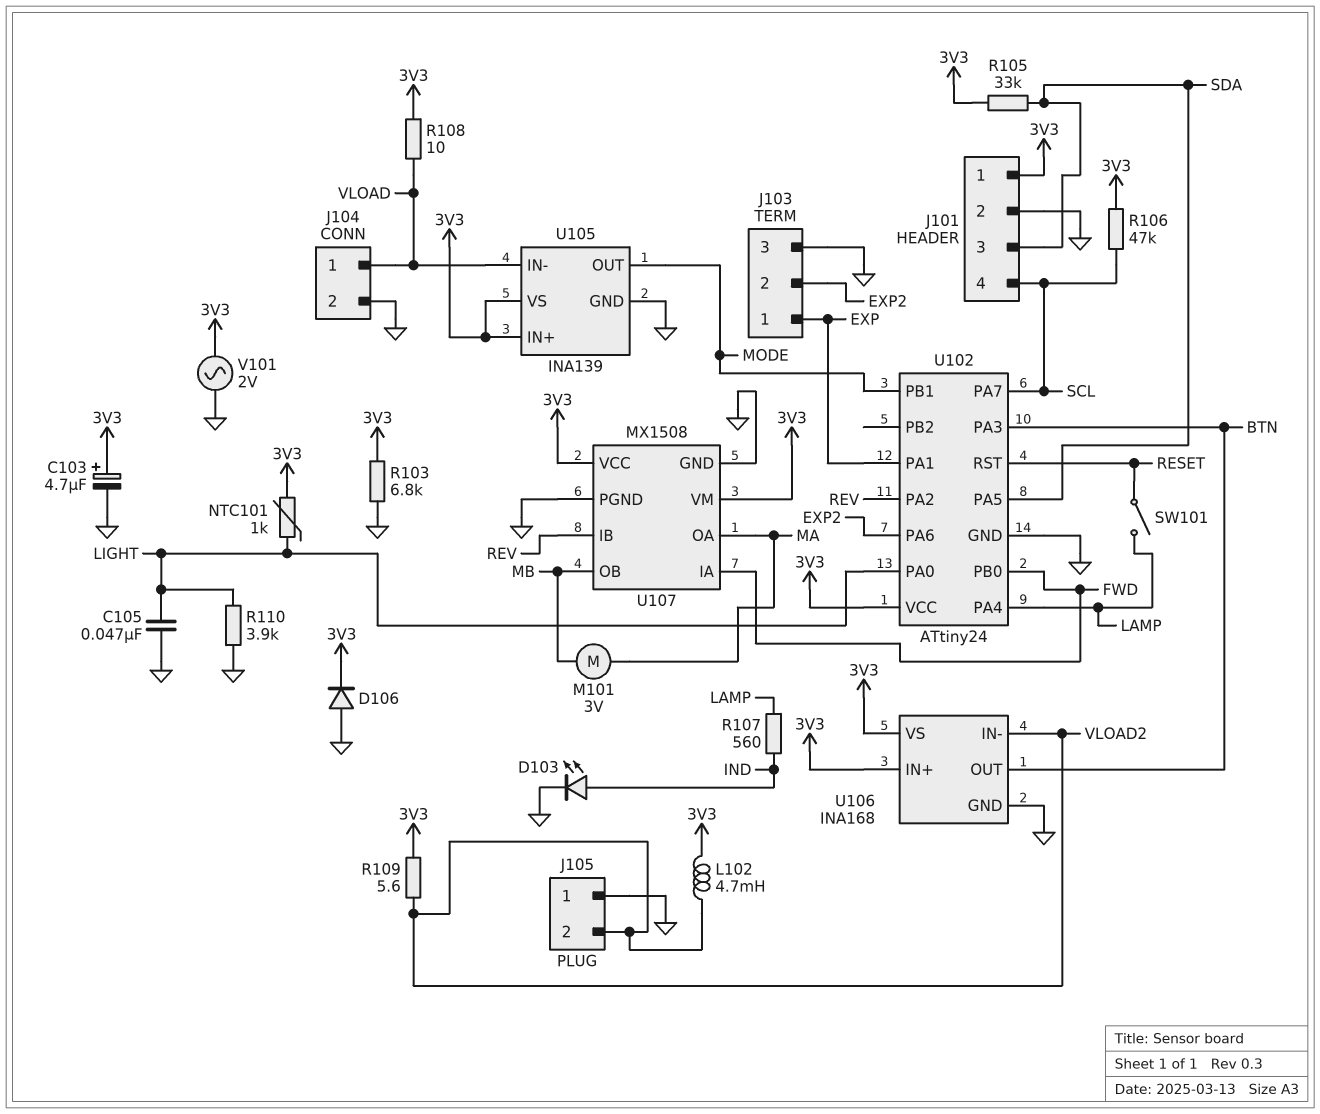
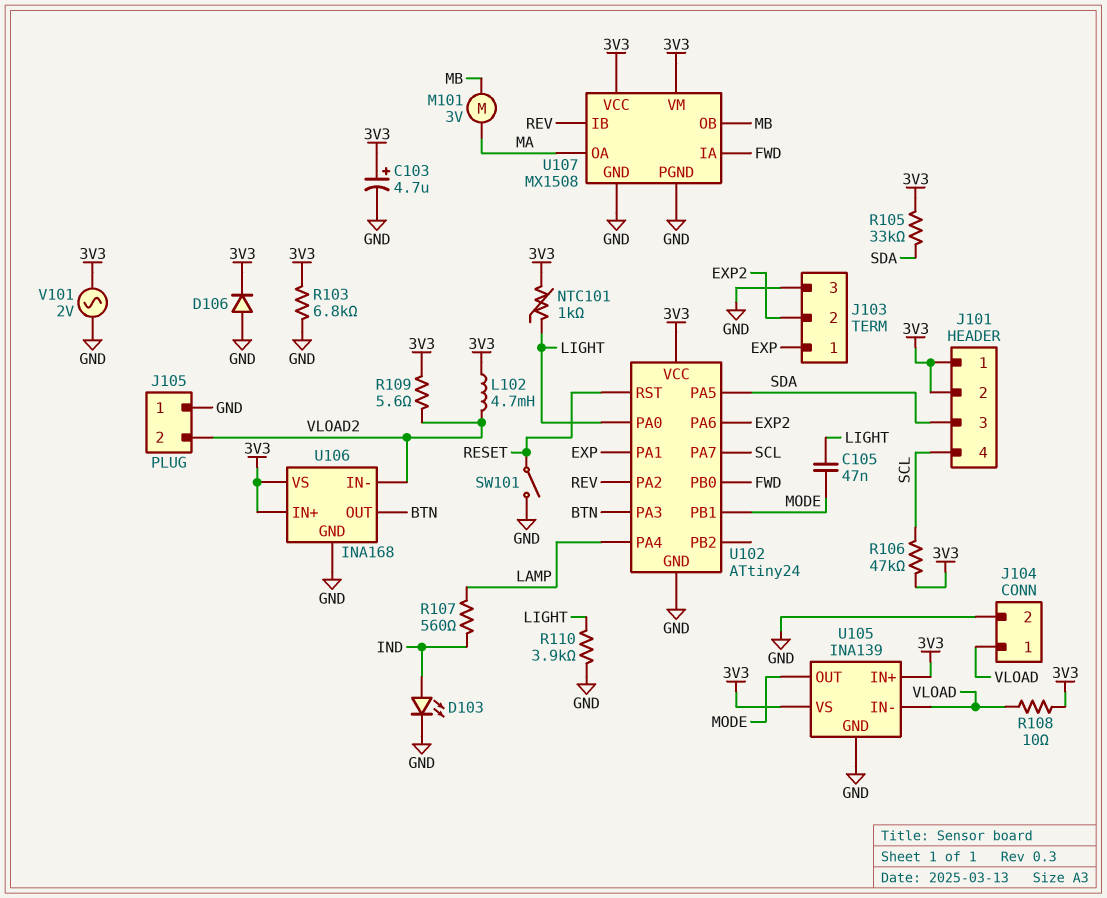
C105: 47nF (GND, LIGHT) -> 47nF (LIGHT, MODE)
J101 pin 2: GND -> 3V3
SW101: switch (LAMP, RESET) -> switch (GND, RESET)

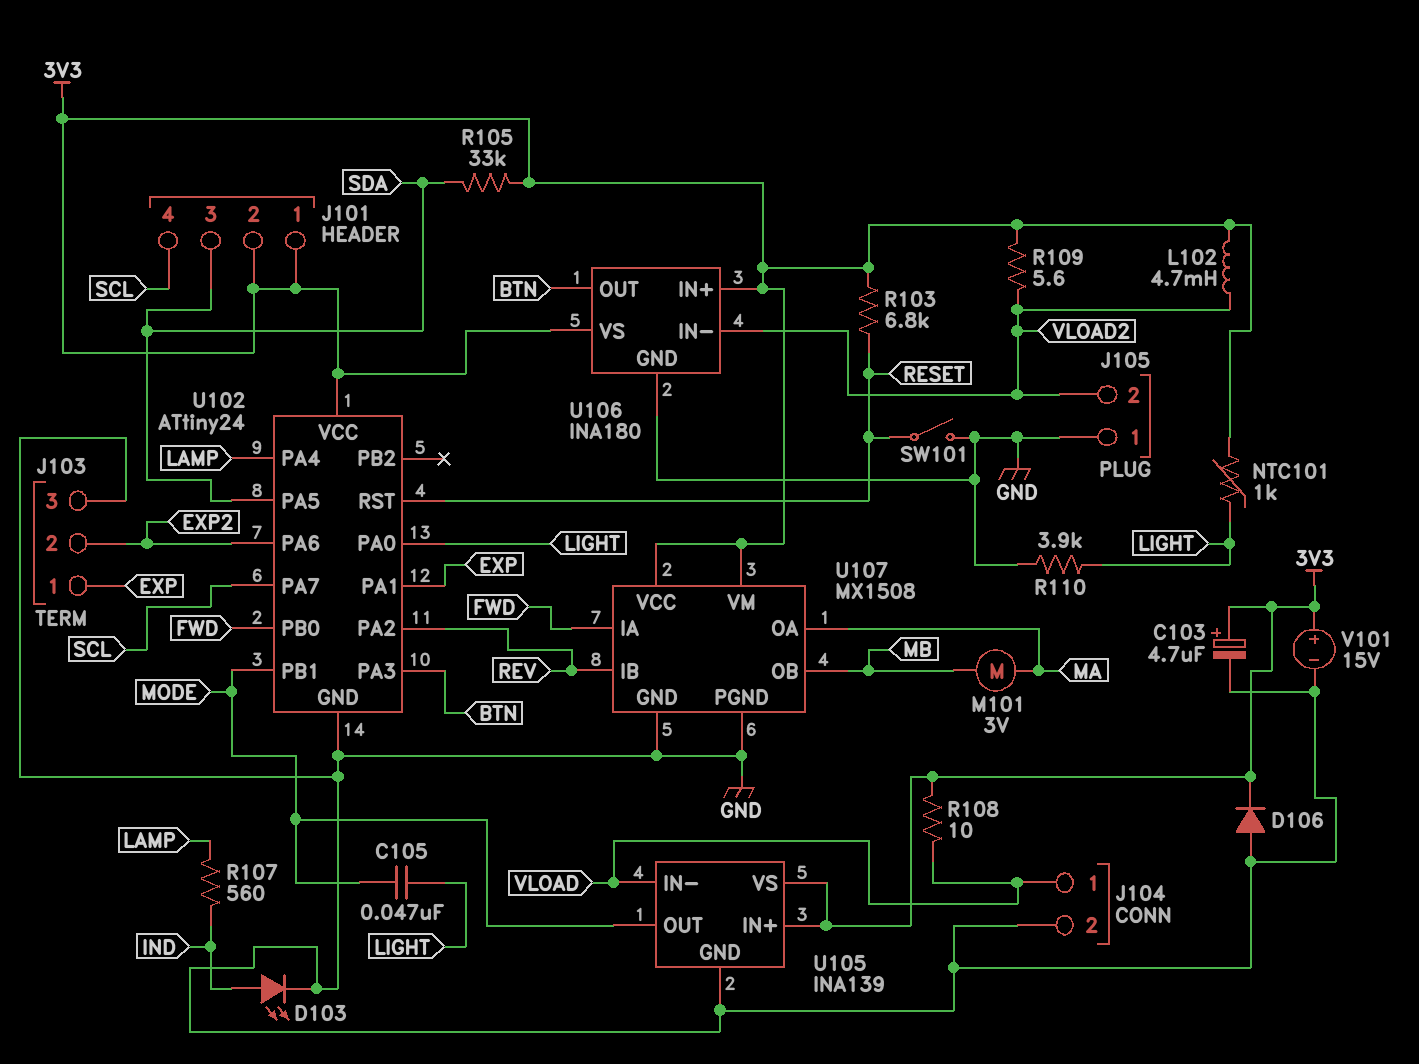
R103: 6.8k (3V3, GND) -> 6.8k (3V3, RESET)
R106: 47k (3V3, SCL) -> none
U106: INA168 -> INA180
V101: AC 2V (3V3, GND) -> 15V (plus 3V3, minus GND)

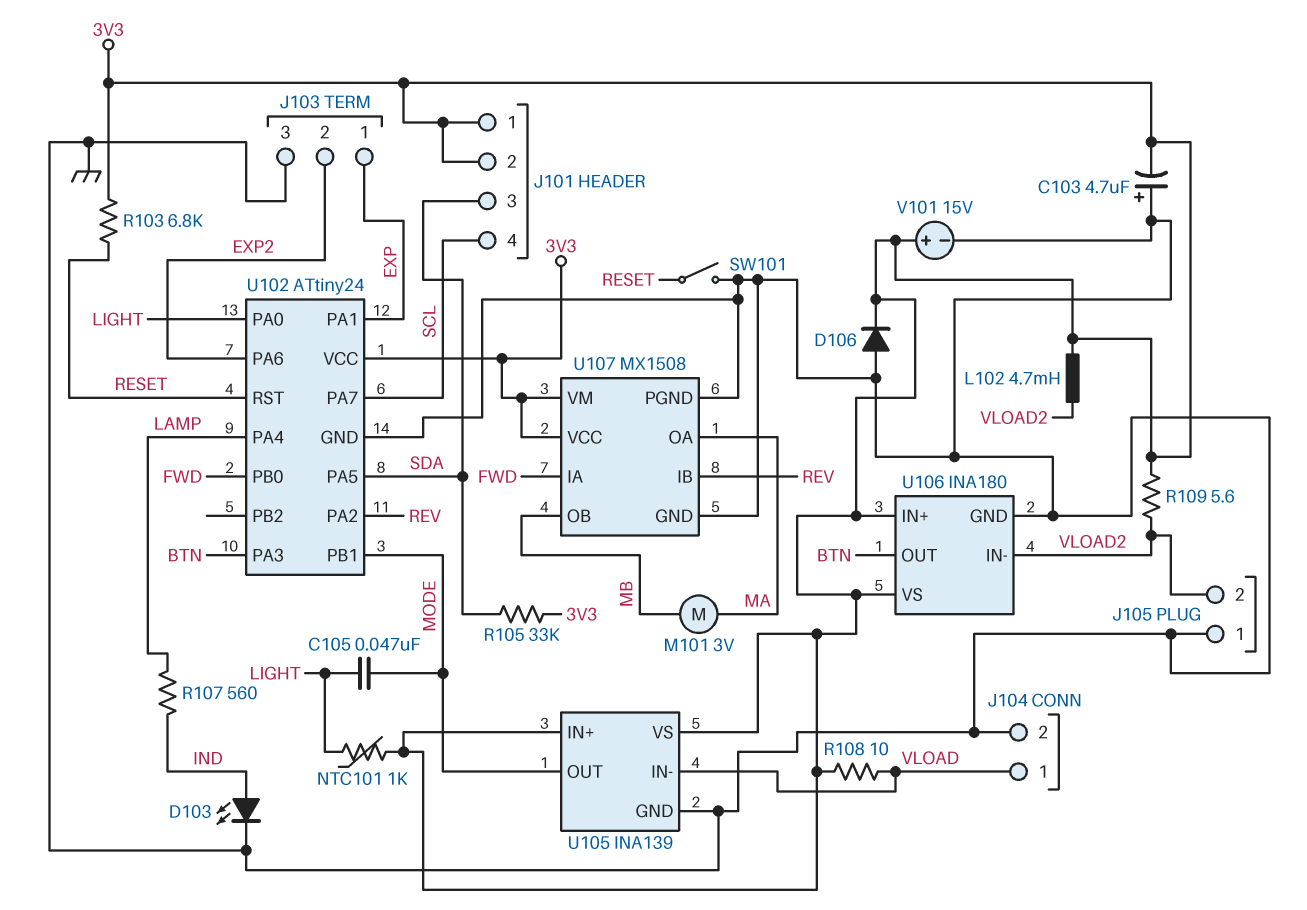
C103: 4.7uF (plus 3V3, minus GND) -> 4.7uF (plus GND, minus 3V3)
R110: 3.9k (GND, LIGHT) -> none

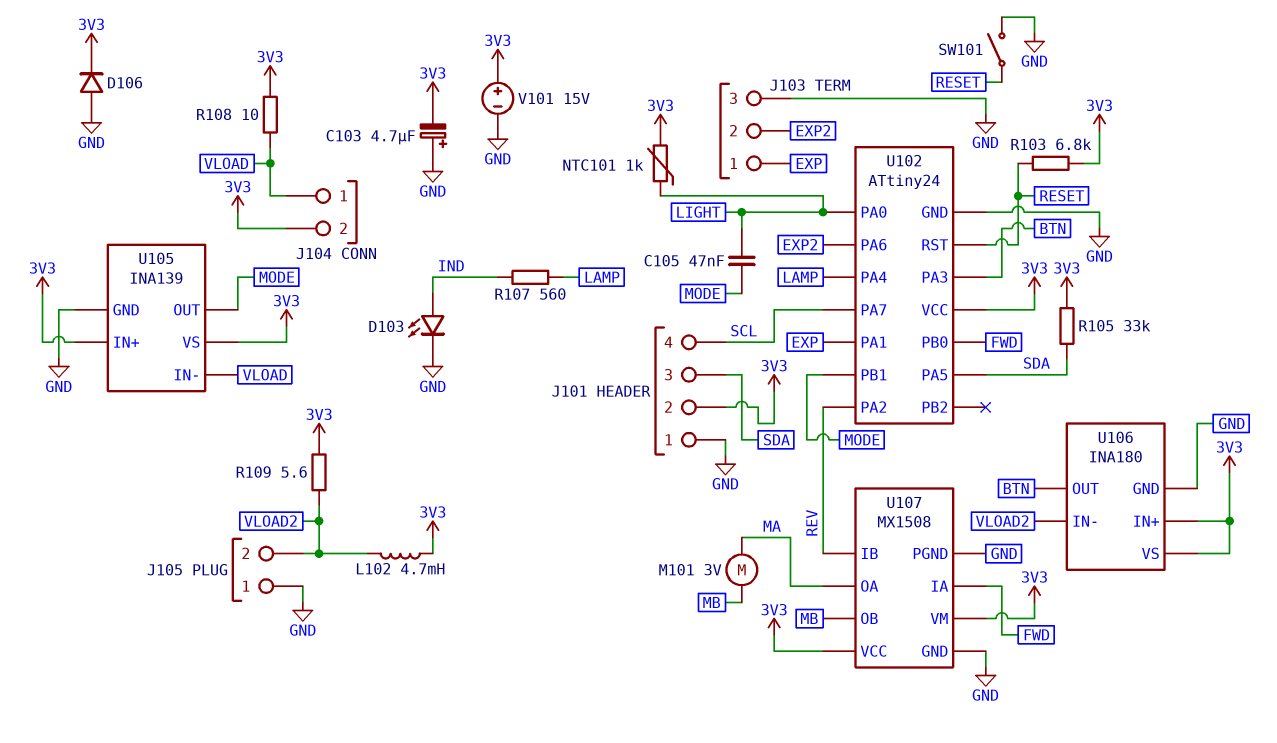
J101 pin 1: 3V3 -> GND
J104 pin 2: GND -> 3V3

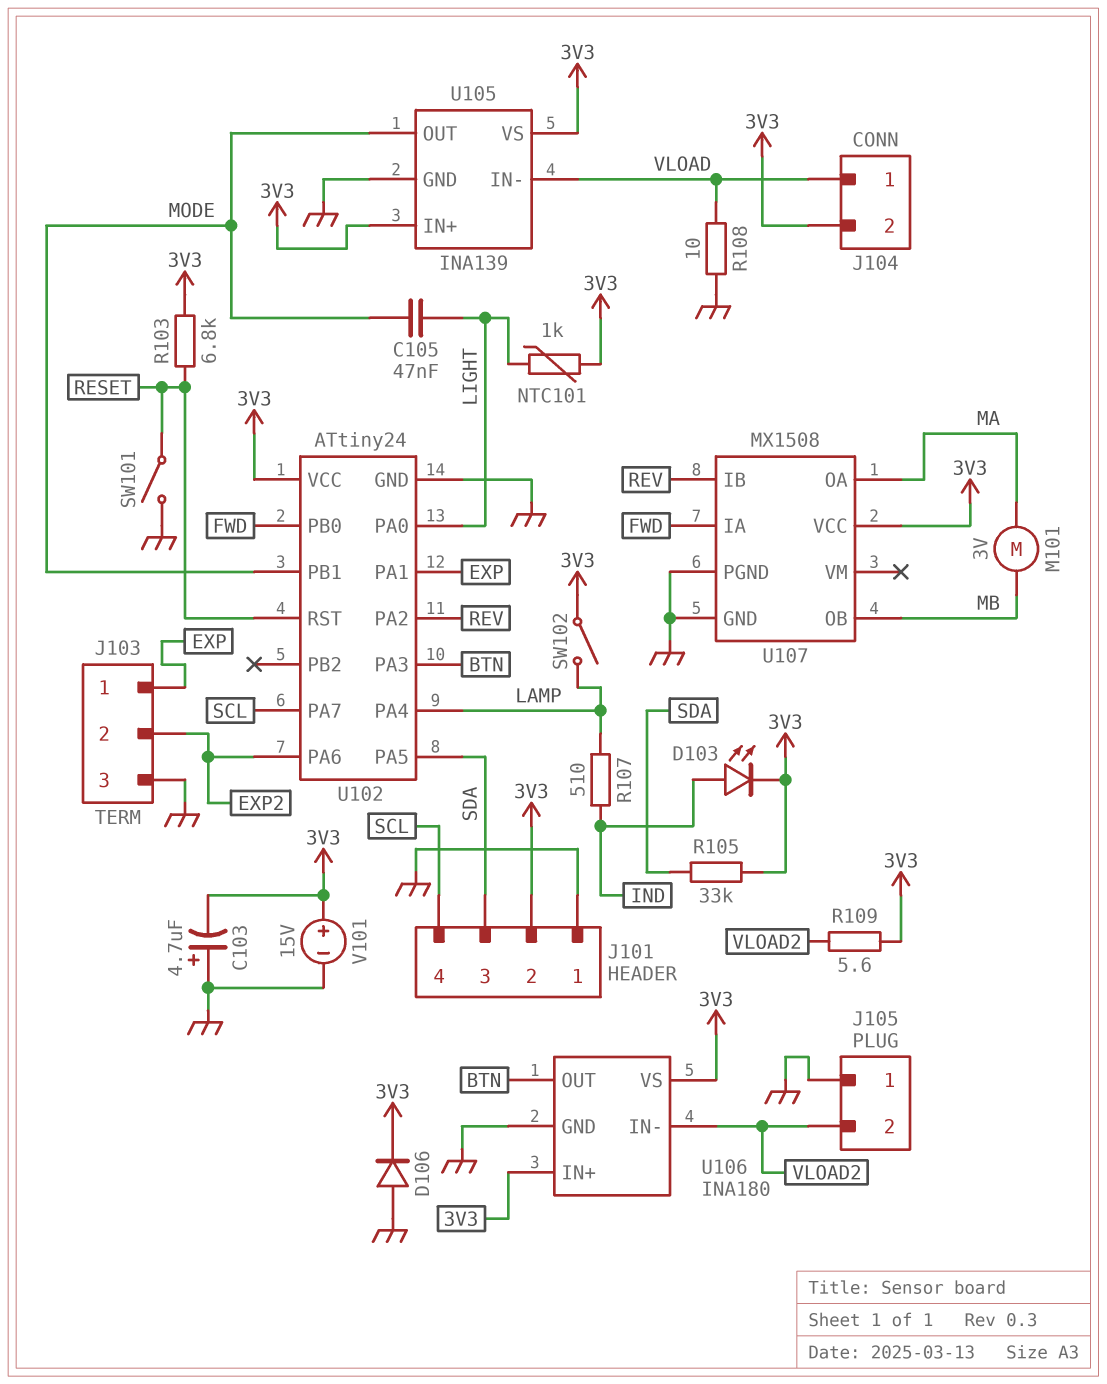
D103: LED (A IND, K GND) -> LED (A IND, K 3V3)
L102: 4.7mH (3V3, VLOAD2) -> none
R107: 560 (IND, LAMP) -> 510 (IND, LAMP)
R108: 10 (3V3, VLOAD) -> 10 (GND, VLOAD)
SW102: none -> switch (3V3, LAMP)
U107 pin VM: 3V3 -> none

